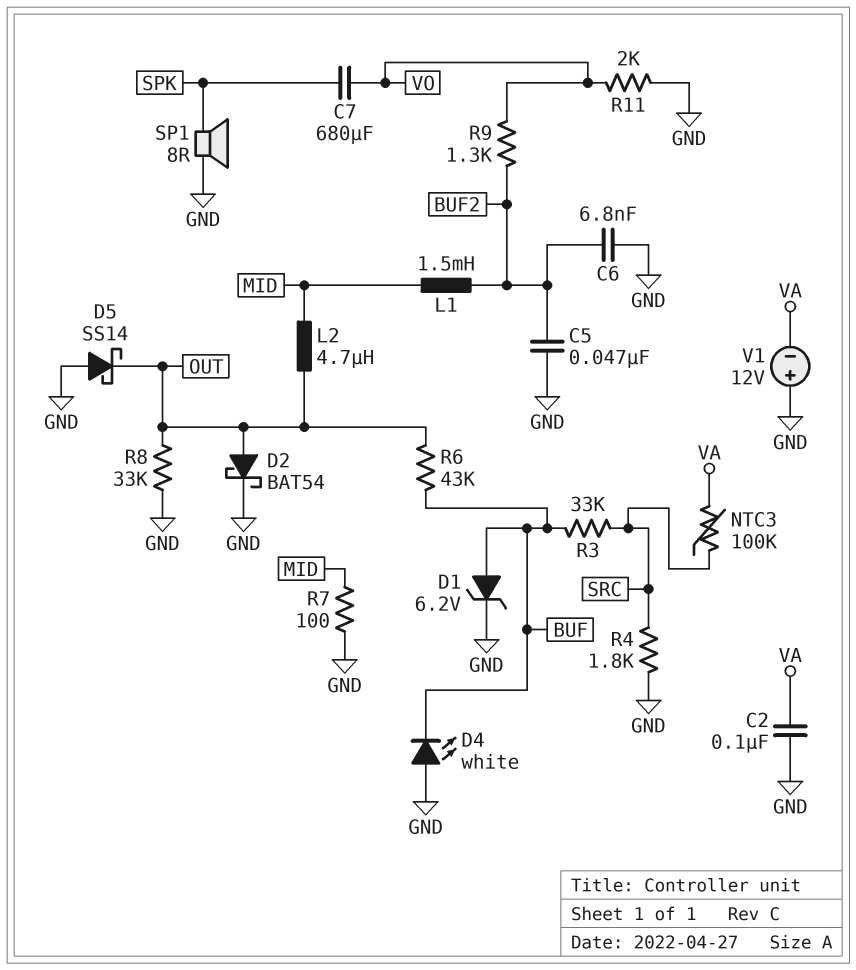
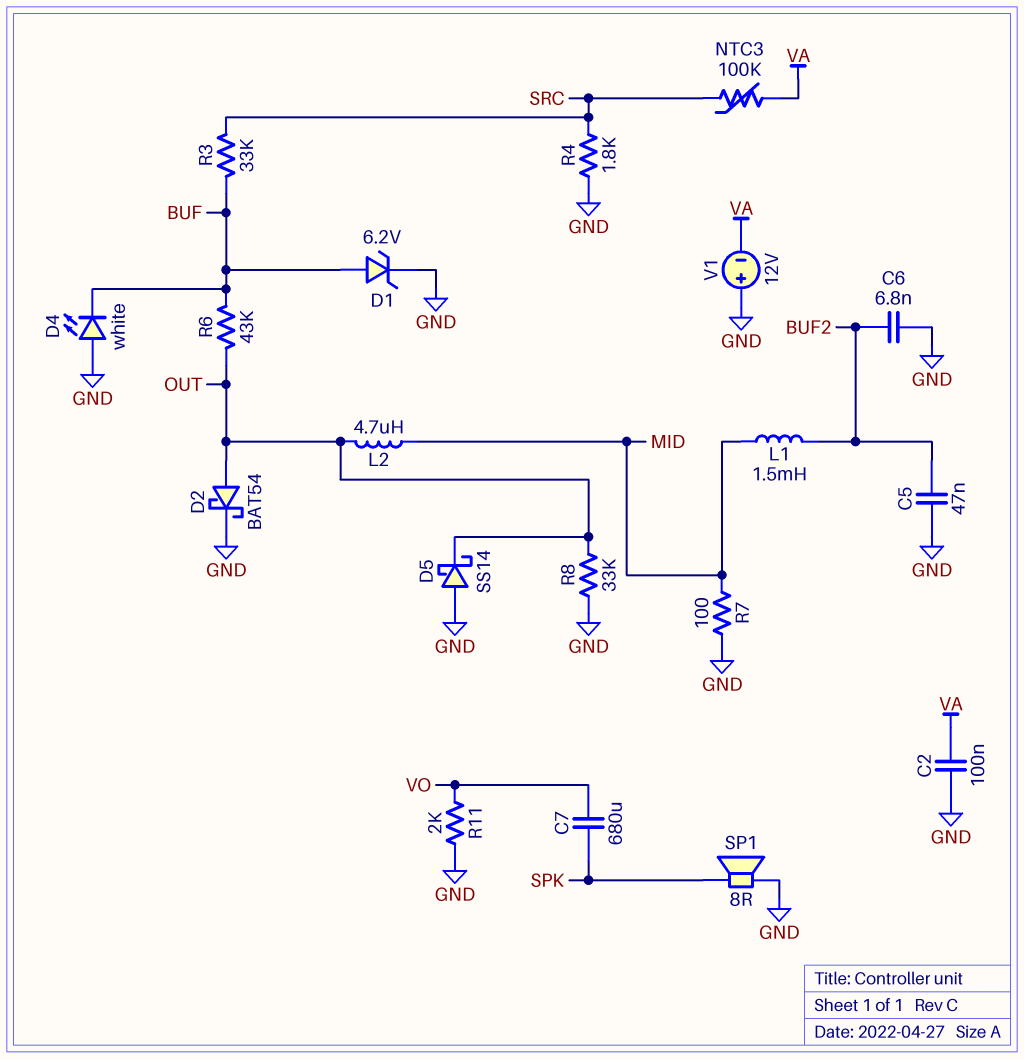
R9: 1.3k (BUF2, VO) -> none

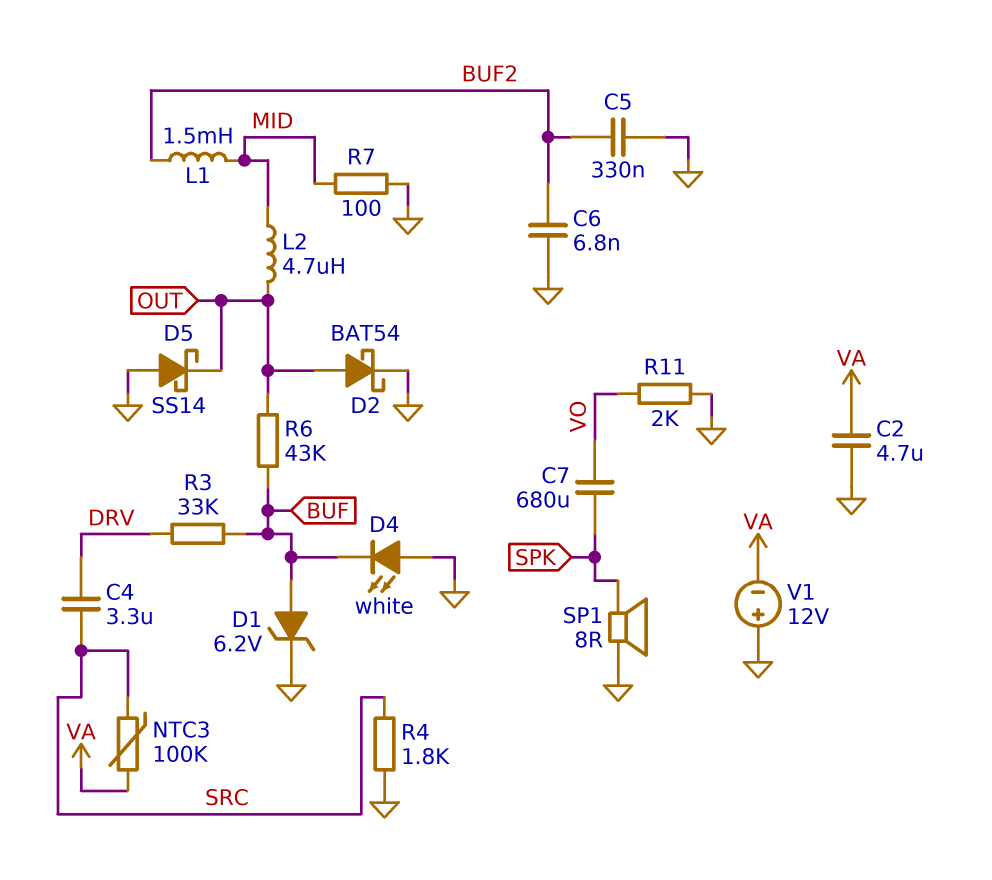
C2: 100nF (GND, VA) -> 4.7uF (GND, VA)
C4: none -> 3.3uF (DRV, SRC)
C5: 47nF (BUF2, GND) -> 330nF (BUF2, GND)
R3: 33k (BUF, SRC) -> 33k (BUF, DRV)
R8: 33k (GND, OUT) -> none

